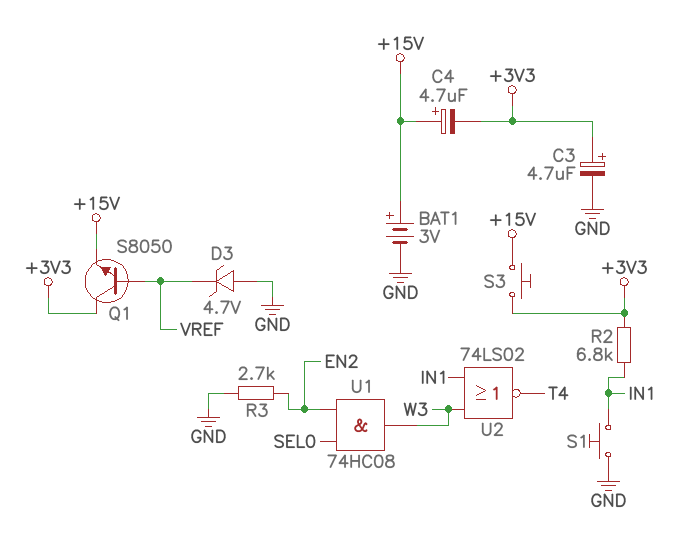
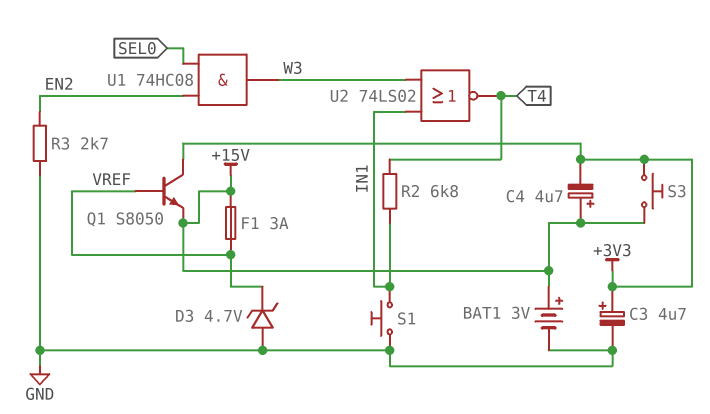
F1: none -> 3A (+15V, VREF)
R2: 6.8k (+3V3, IN1) -> 6.8k (IN1, T4)

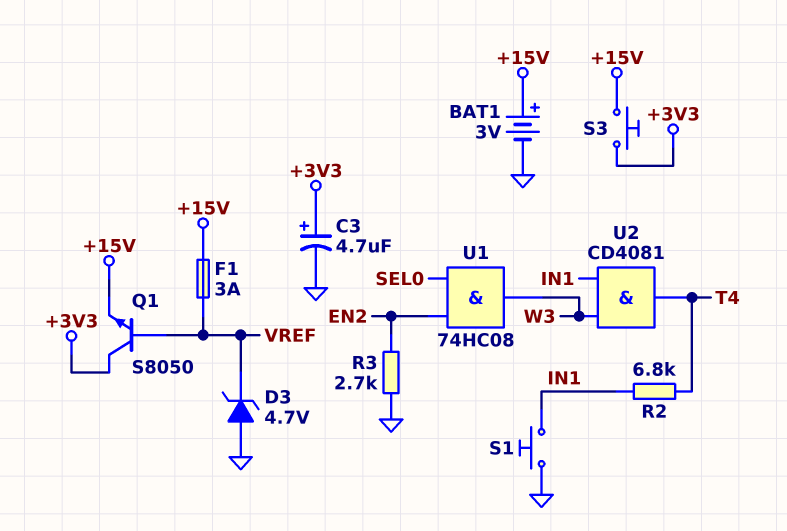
C4: 4.7uF (plus +15V, minus +3V3) -> none
U2: NOR 74LS02 (in IN1, in W3, out T4) -> AND CD4081 (in IN1, in W3, out T4)

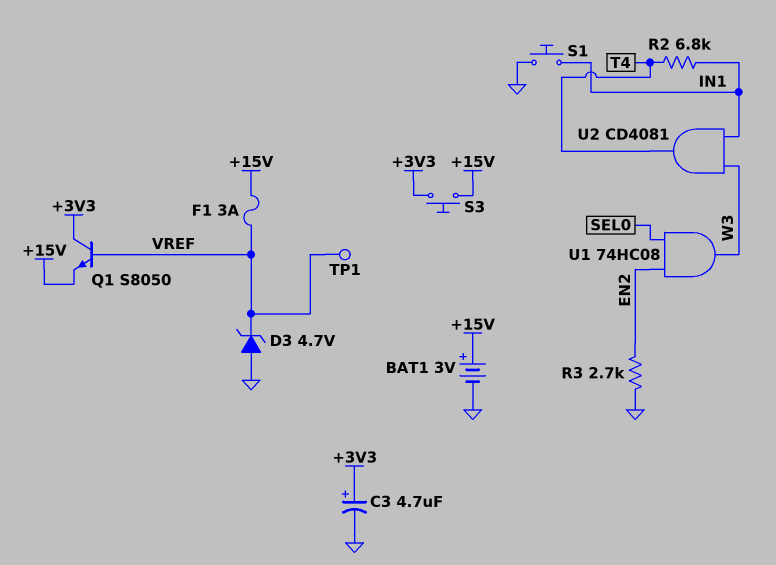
TP1: none -> test point (VREF)

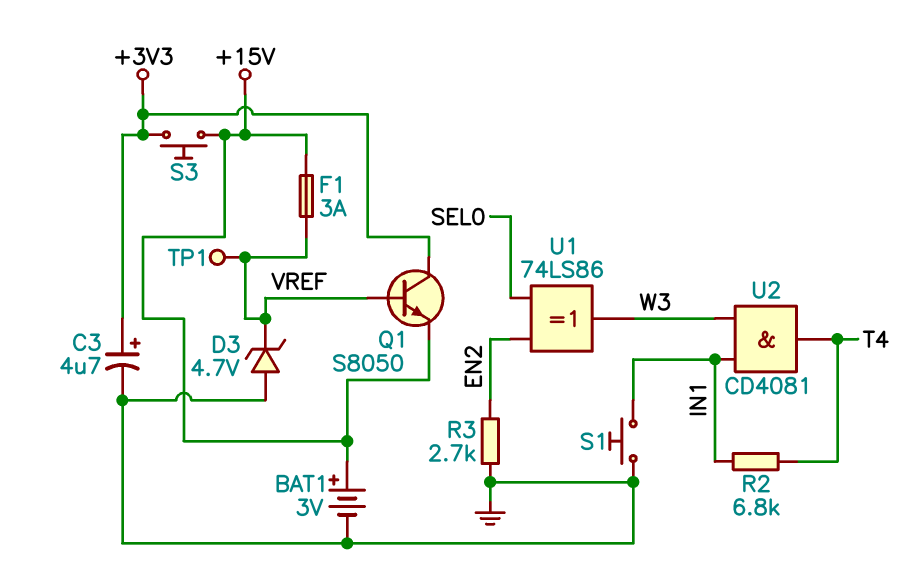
U1: AND 74HC08 (in EN2, in SEL0, out W3) -> XOR 74LS86 (in EN2, in SEL0, out W3)

